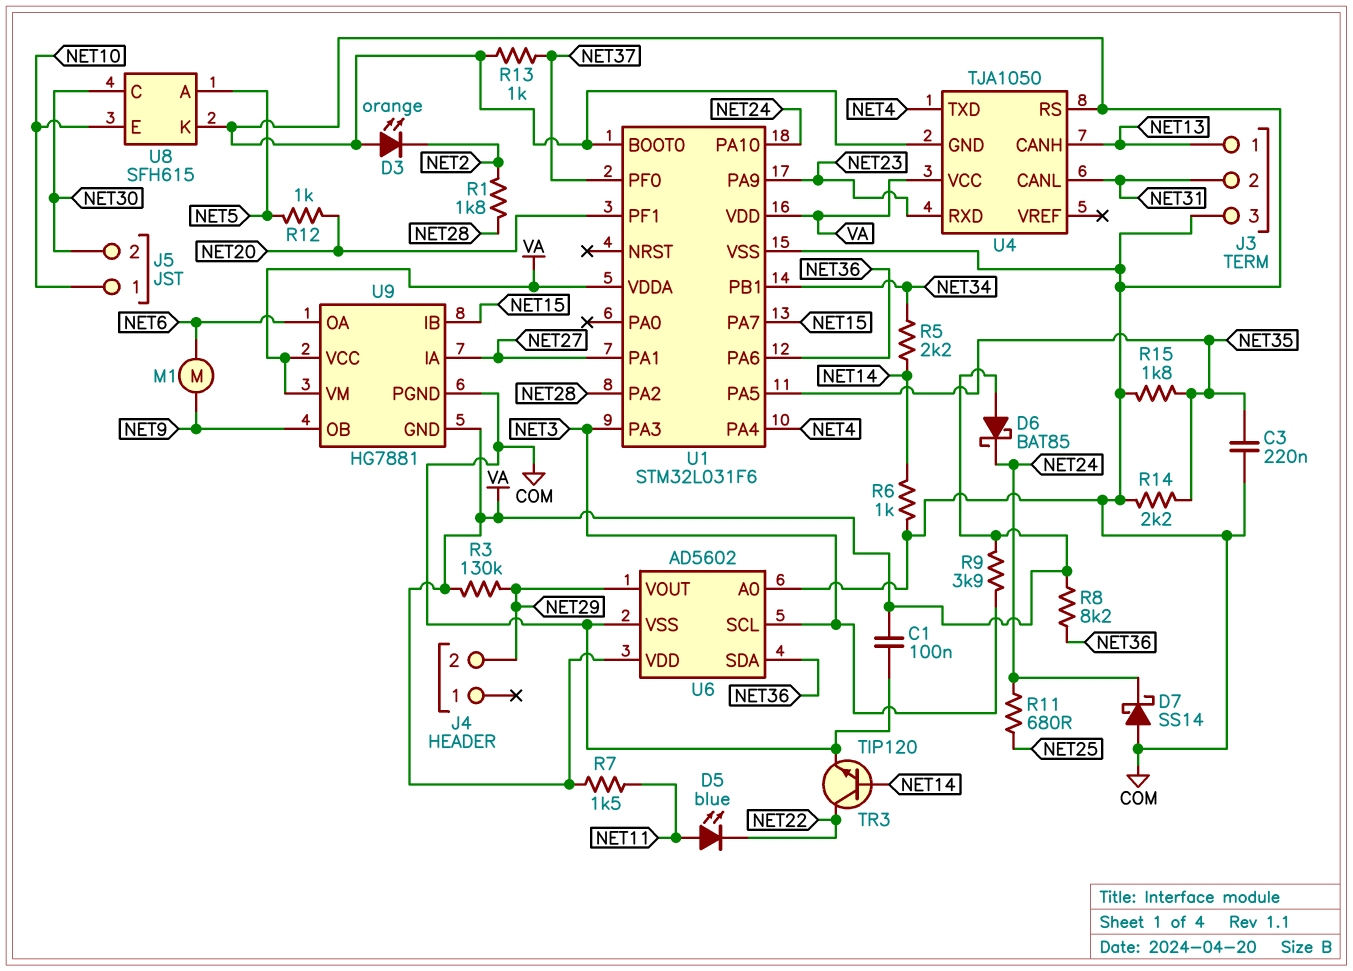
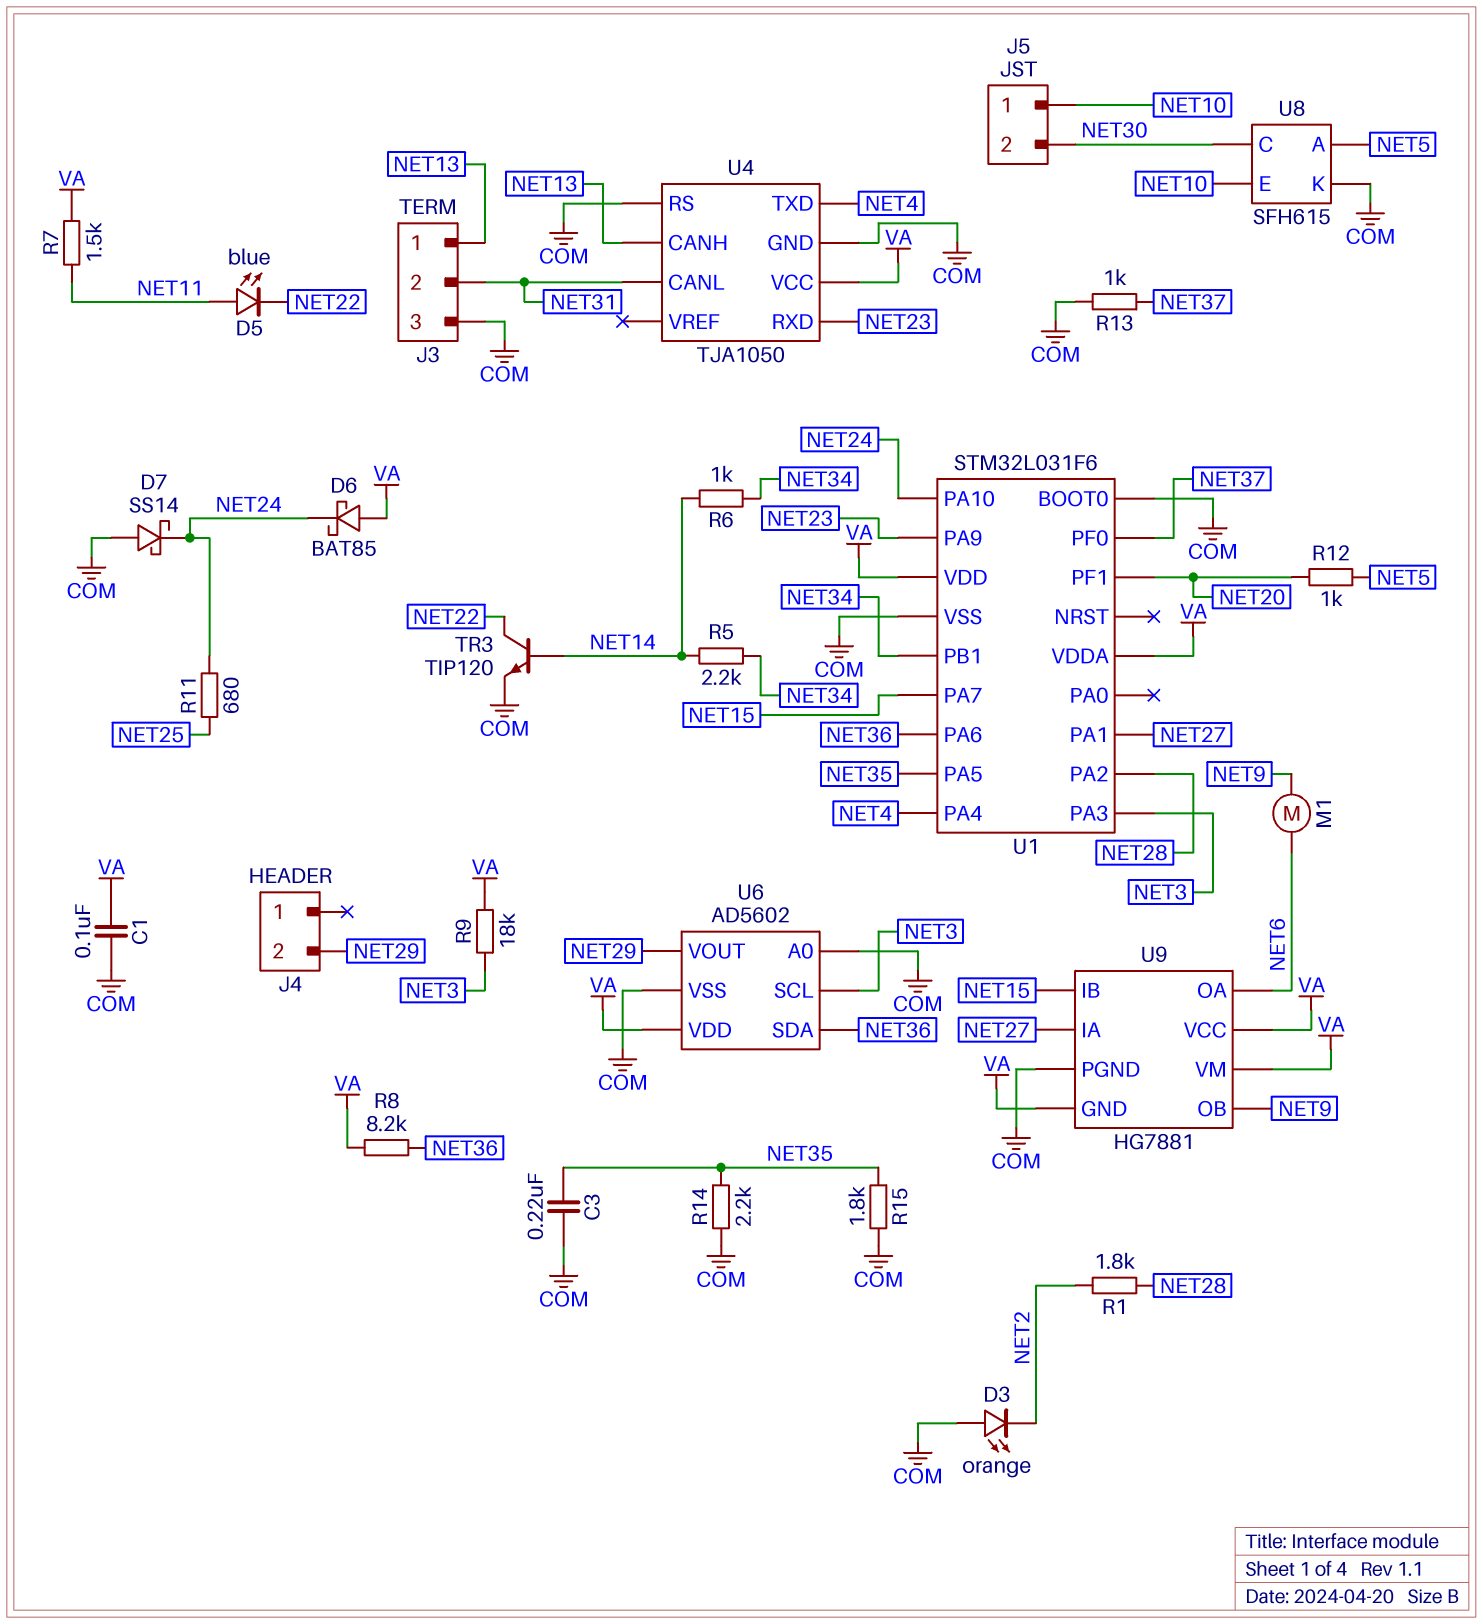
R3: 130k (NET29, VA) -> none
R6: 1k (COM, NET14) -> 1k (NET14, NET34)
R9: 3.9k (NET3, VA) -> 18k (NET3, VA)

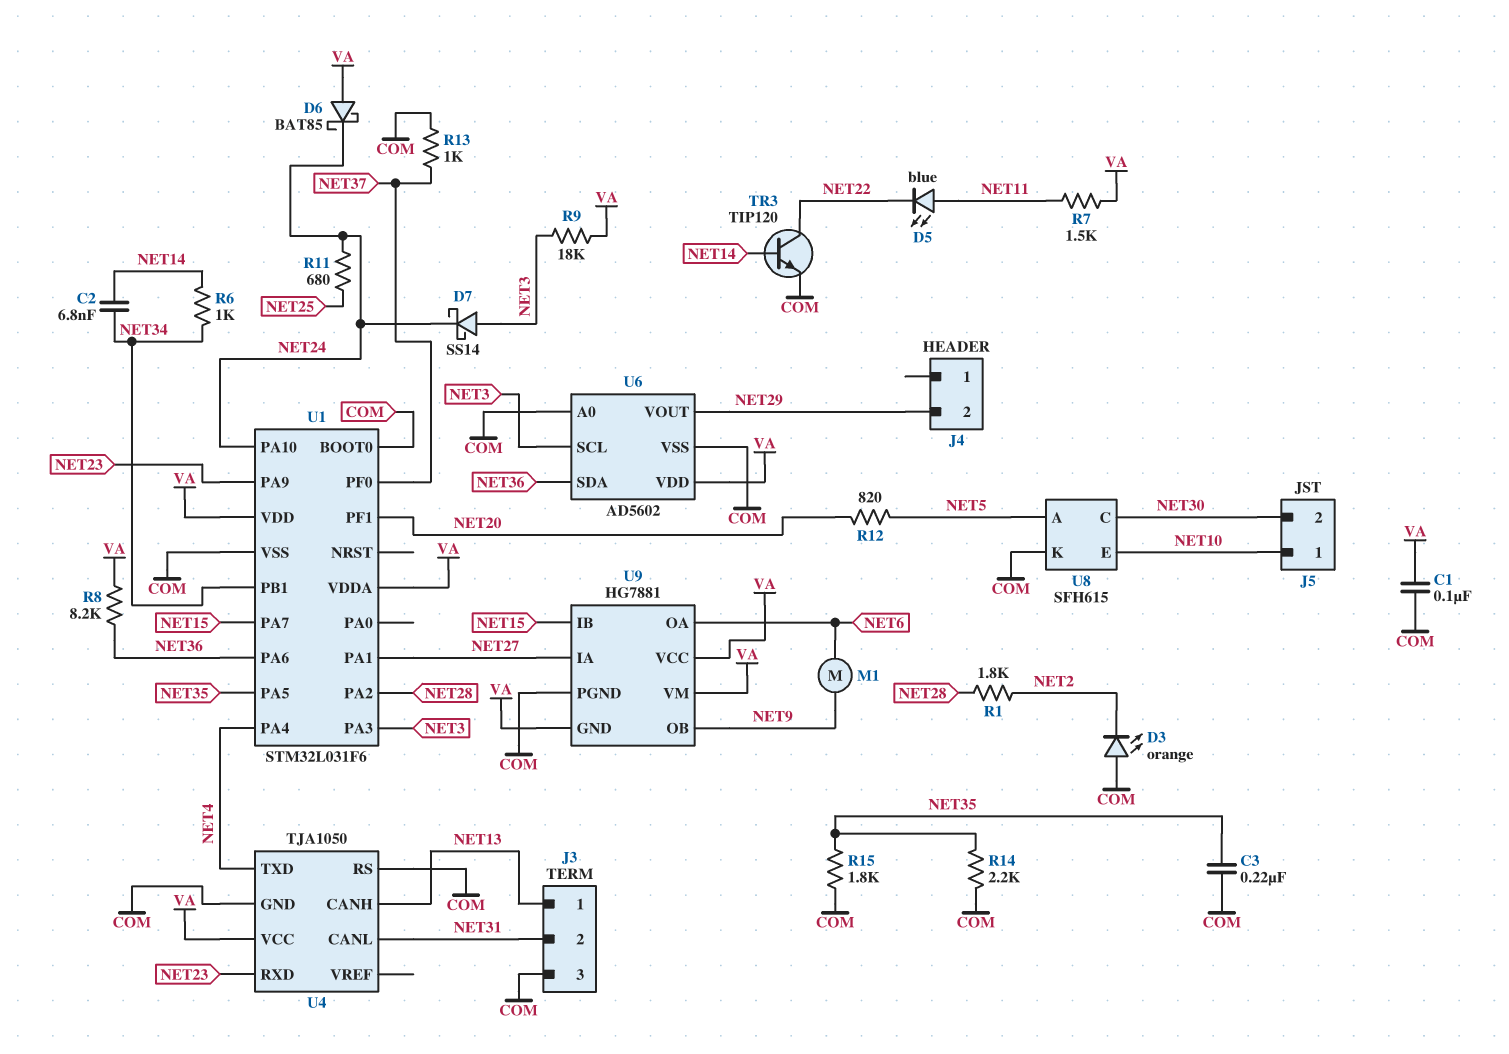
C2: none -> 6.8nF (NET14, NET34)
D7: schottky SS14 (A COM, K NET24) -> schottky SS14 (A NET3, K NET24)
R5: 2.2k (NET14, NET34) -> none
R12: 1k (NET5, NET20) -> 820 (NET5, NET20)

